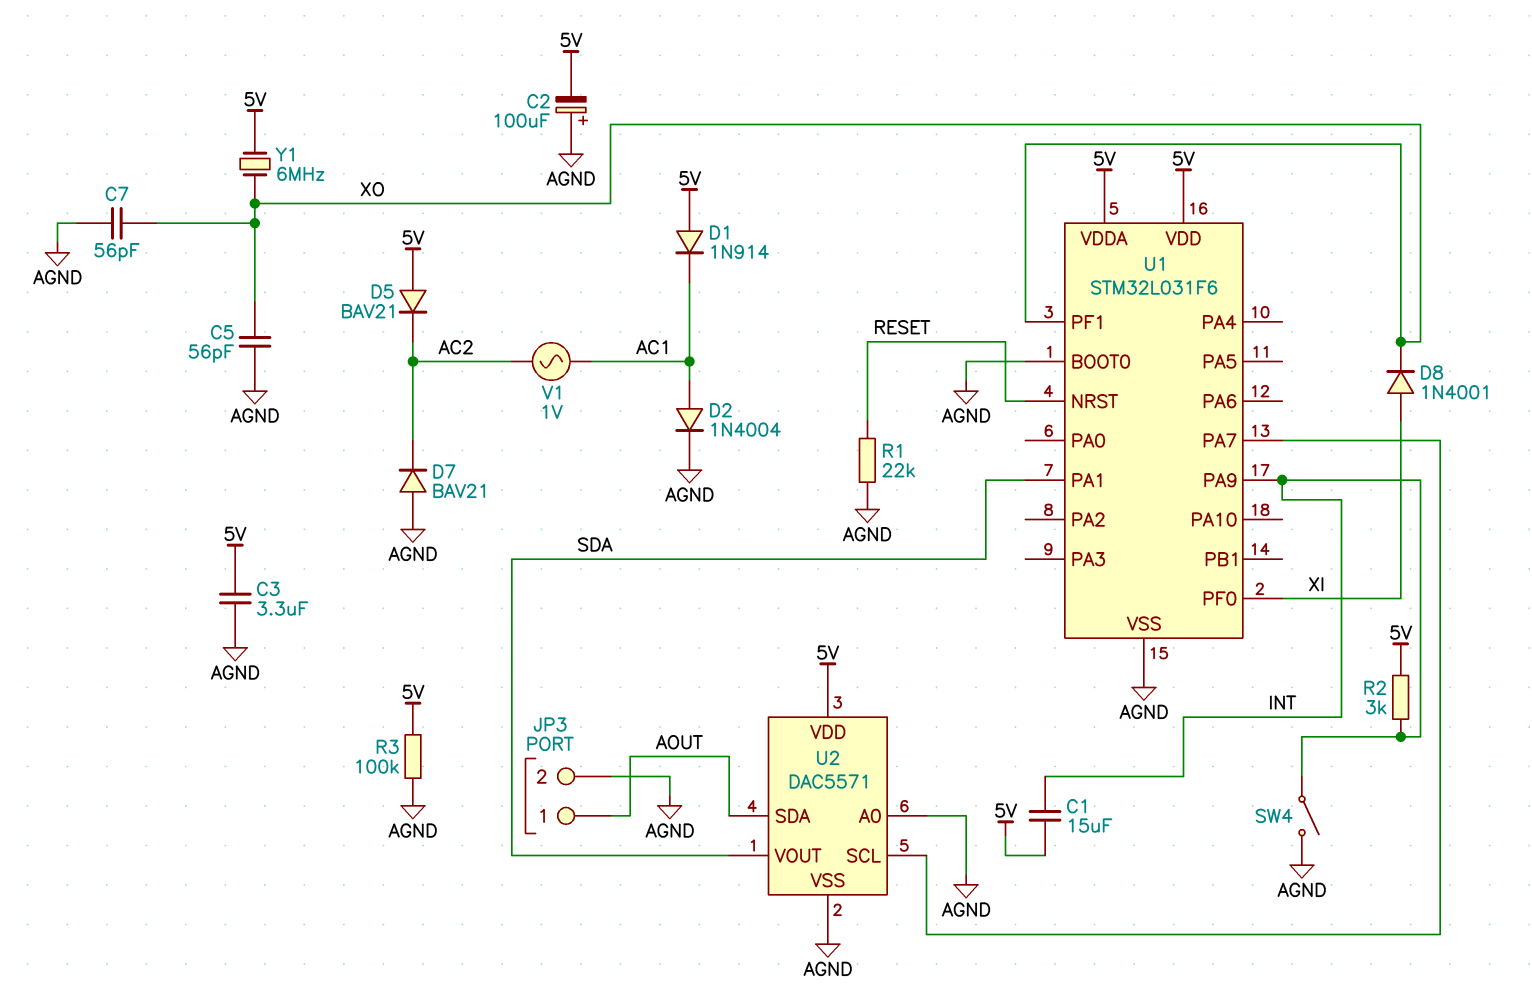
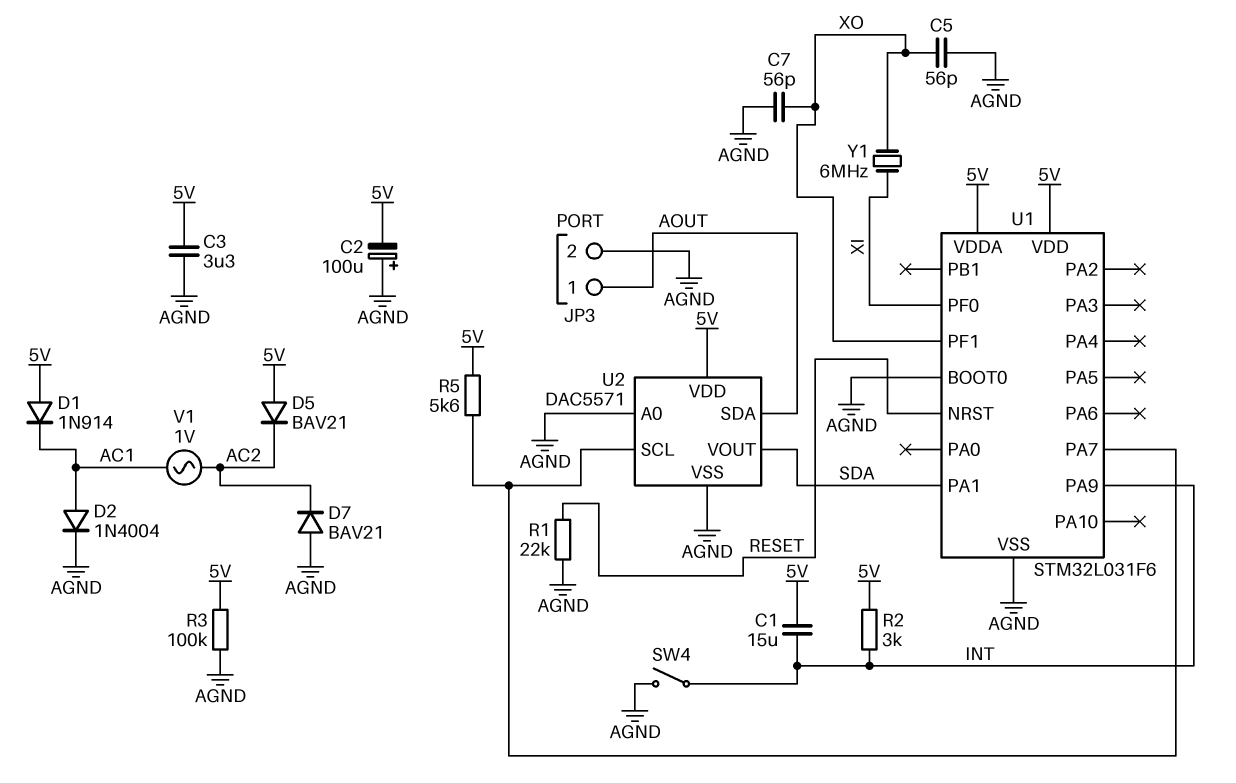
D8: diode 1N4001 (A XI, K XO) -> none
R5: none -> 5.6k (5V, U1/PA7)
Y1: 6MHz (5V, XO) -> 6MHz (XI, XO)

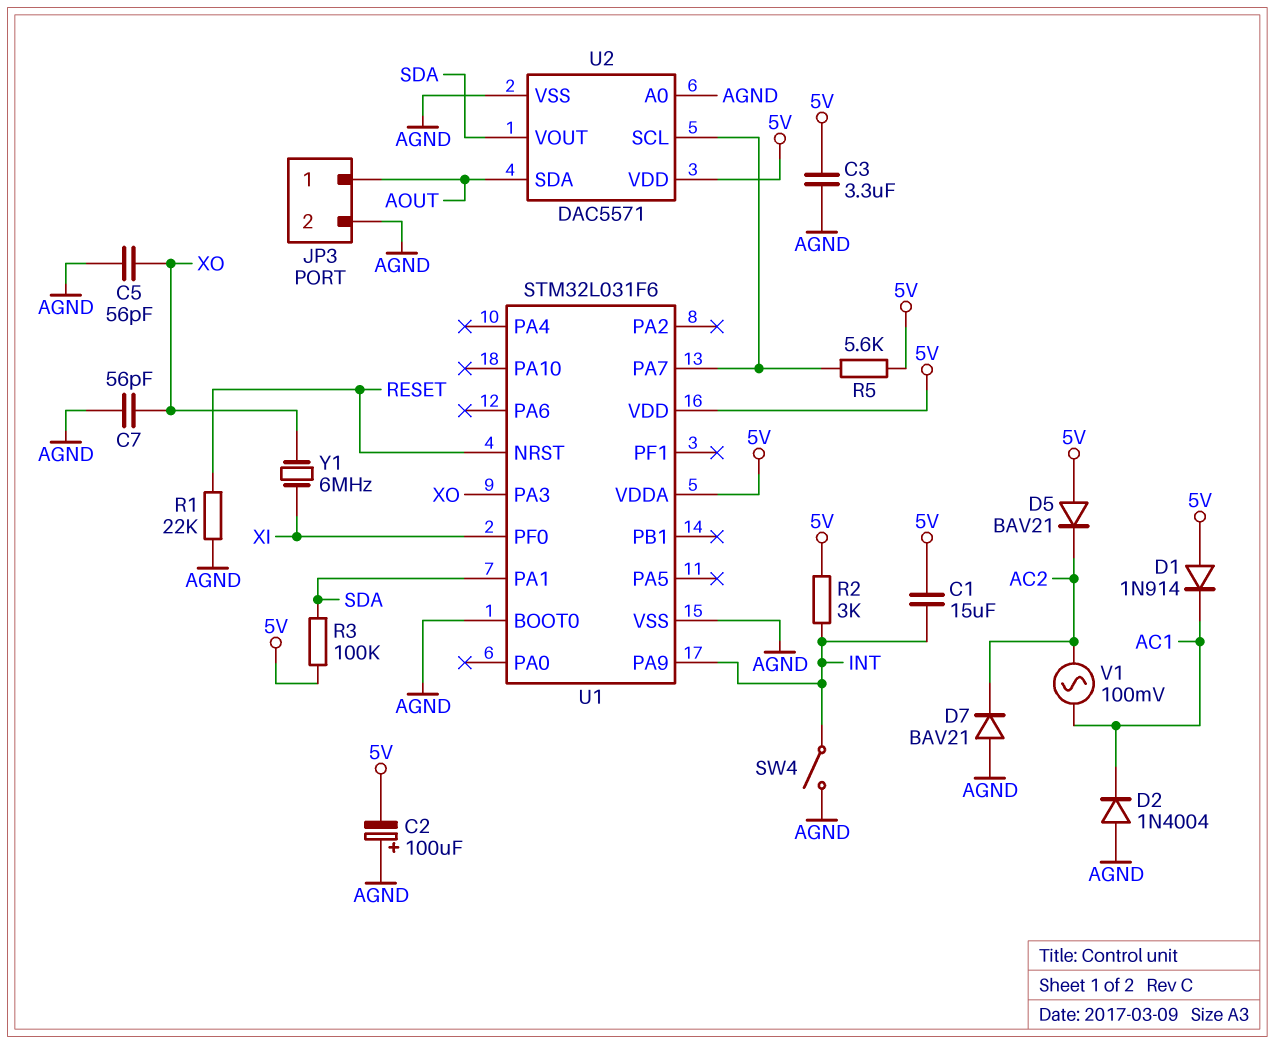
D2: diode 1N4004 (A AC1, K AGND) -> diode 1N4004 (A AGND, K AC1)
R3: 100k (5V, AGND) -> 100k (5V, SDA)
U1 pin PA3: none -> XO
U1 pin PF1: XO -> none
V1: AC 1V (AC1, AC2) -> AC 100mV (AC1, AC2)

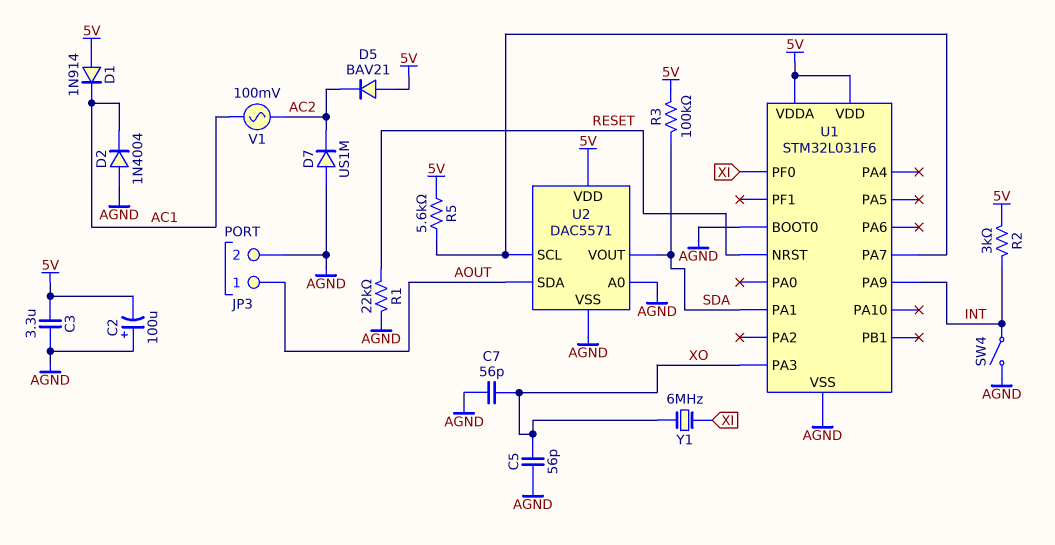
C1: 15uF (5V, INT) -> none
D7: diode BAV21 (A AGND, K AC2) -> diode US1M (A AGND, K AC2)

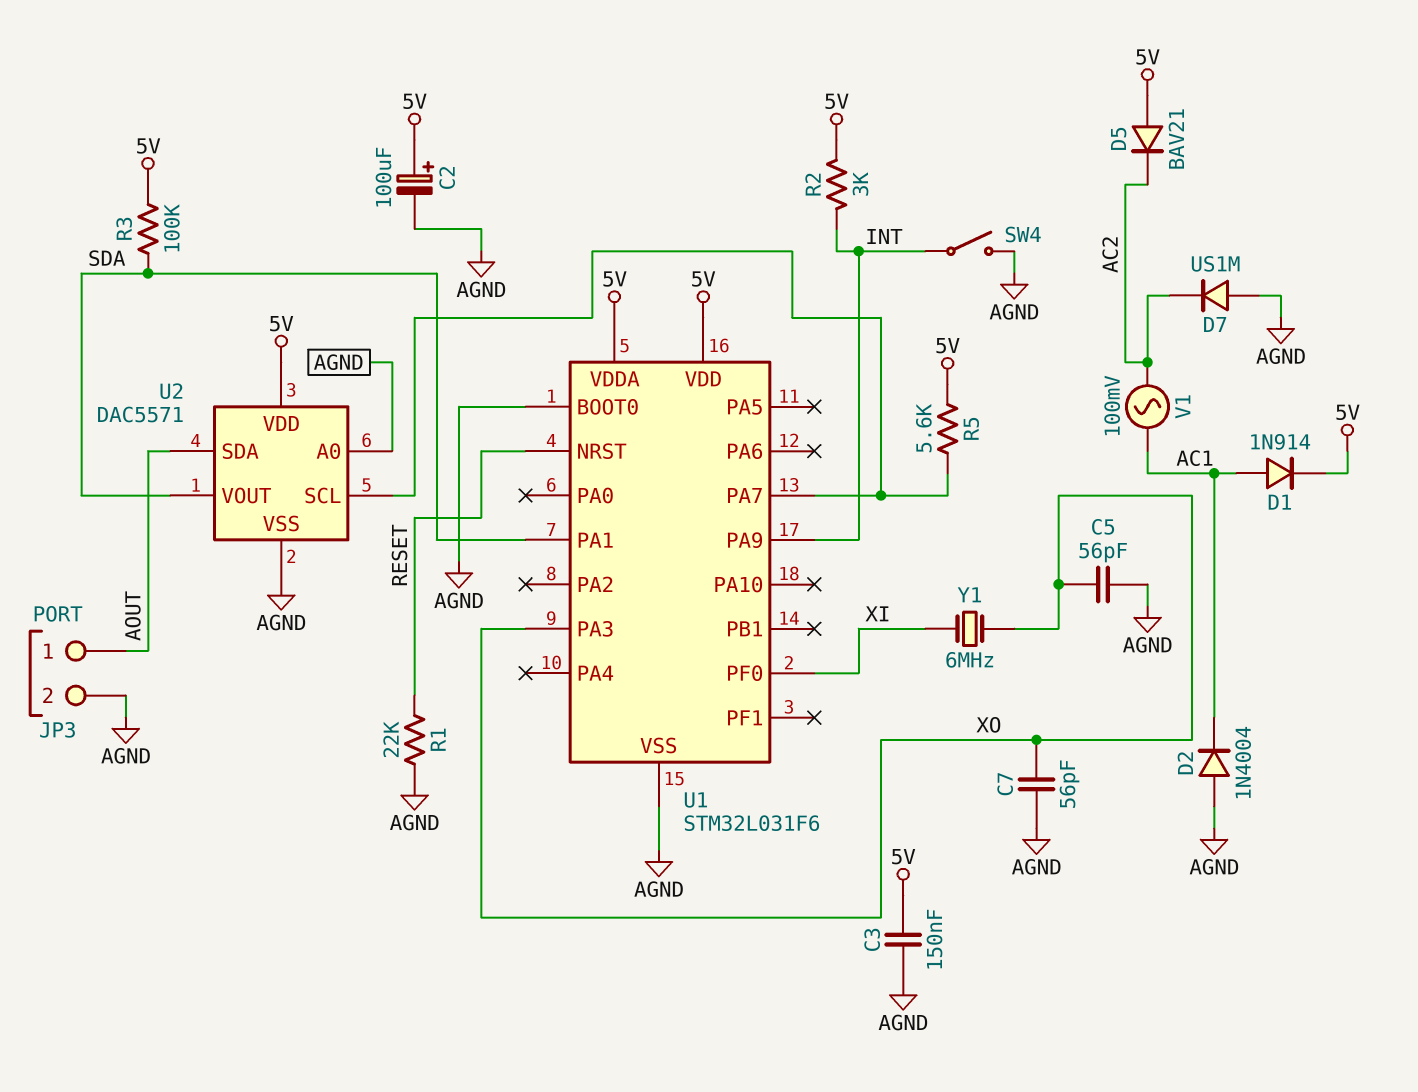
C2: 100uF (plus AGND, minus 5V) -> 100uF (plus 5V, minus AGND)
C3: 3.3uF (5V, AGND) -> 150nF (5V, AGND)
D1: diode 1N914 (A 5V, K AC1) -> diode 1N914 (A AC1, K 5V)

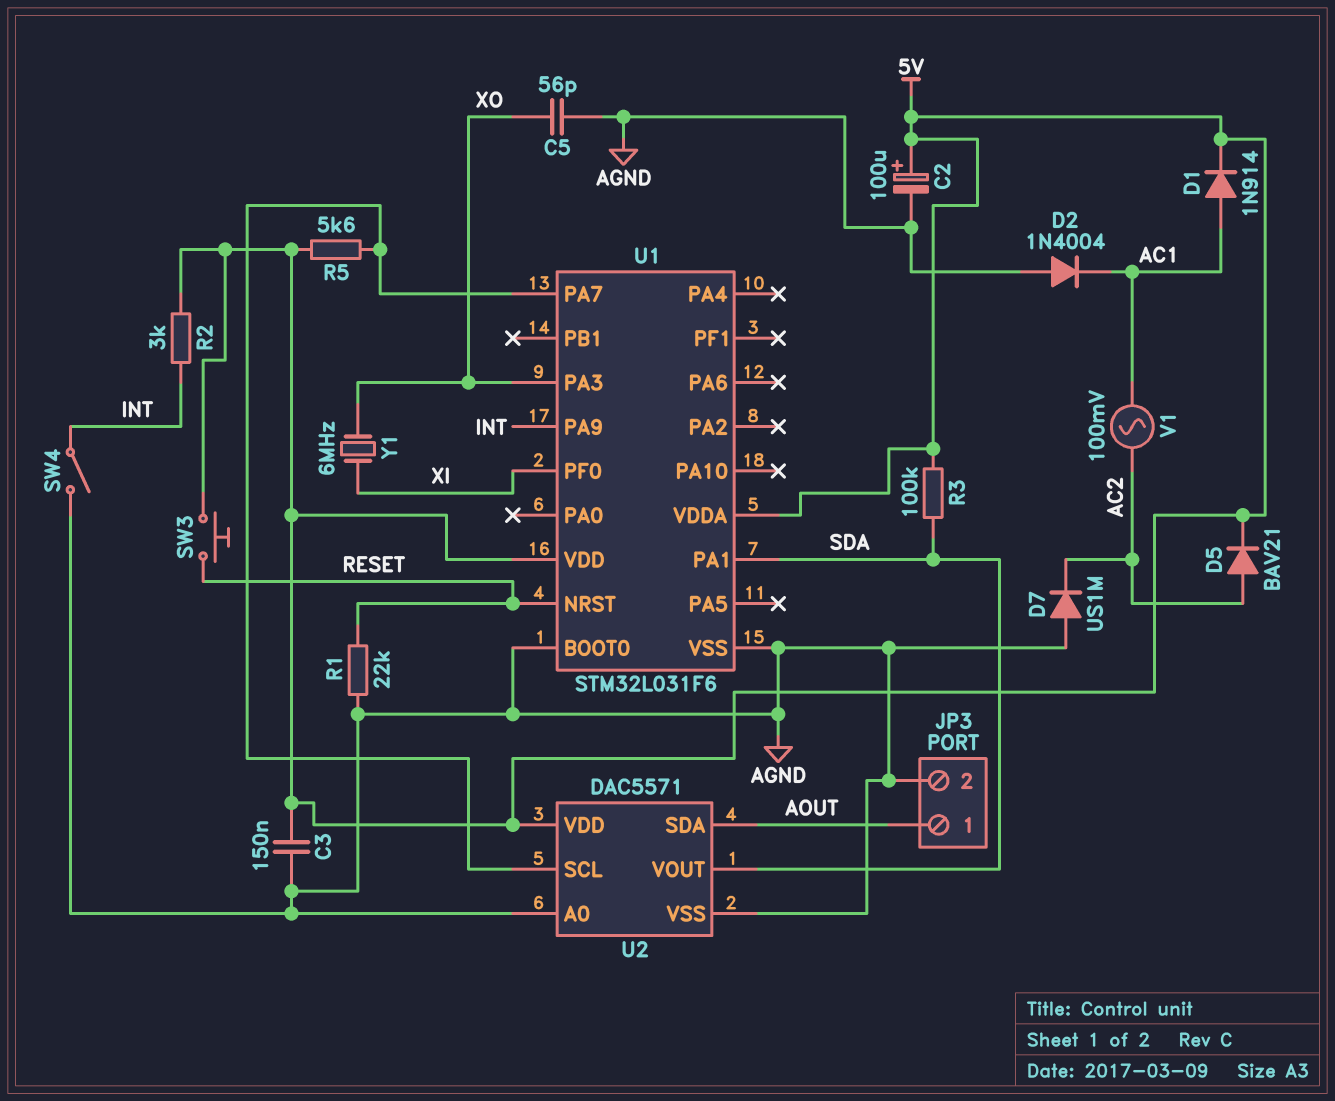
C7: 56pF (AGND, XO) -> none
D5: diode BAV21 (A 5V, K AC2) -> diode BAV21 (A AC2, K 5V)
SW3: none -> button (5V, RESET)

